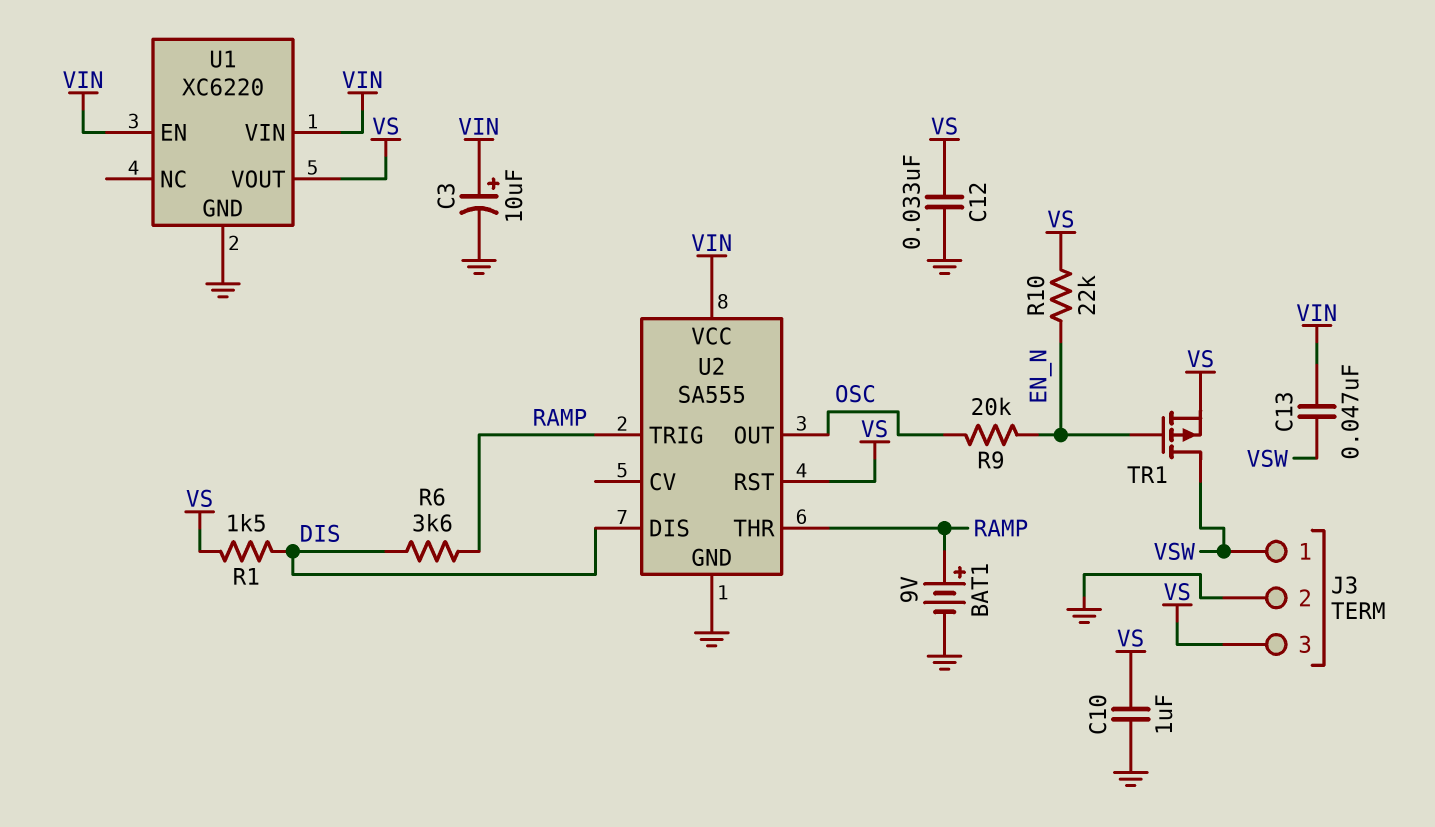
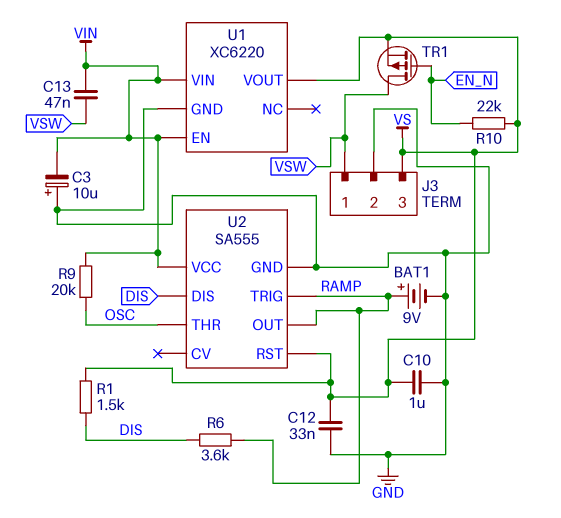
C3: 10uF (plus VIN, minus GND) -> 10uF (plus GND, minus VIN)
R9: 20k (EN_N, OSC) -> 20k (OSC, VIN)
U2 pin OUT: OSC -> RAMP
U2 pin THR: RAMP -> OSC

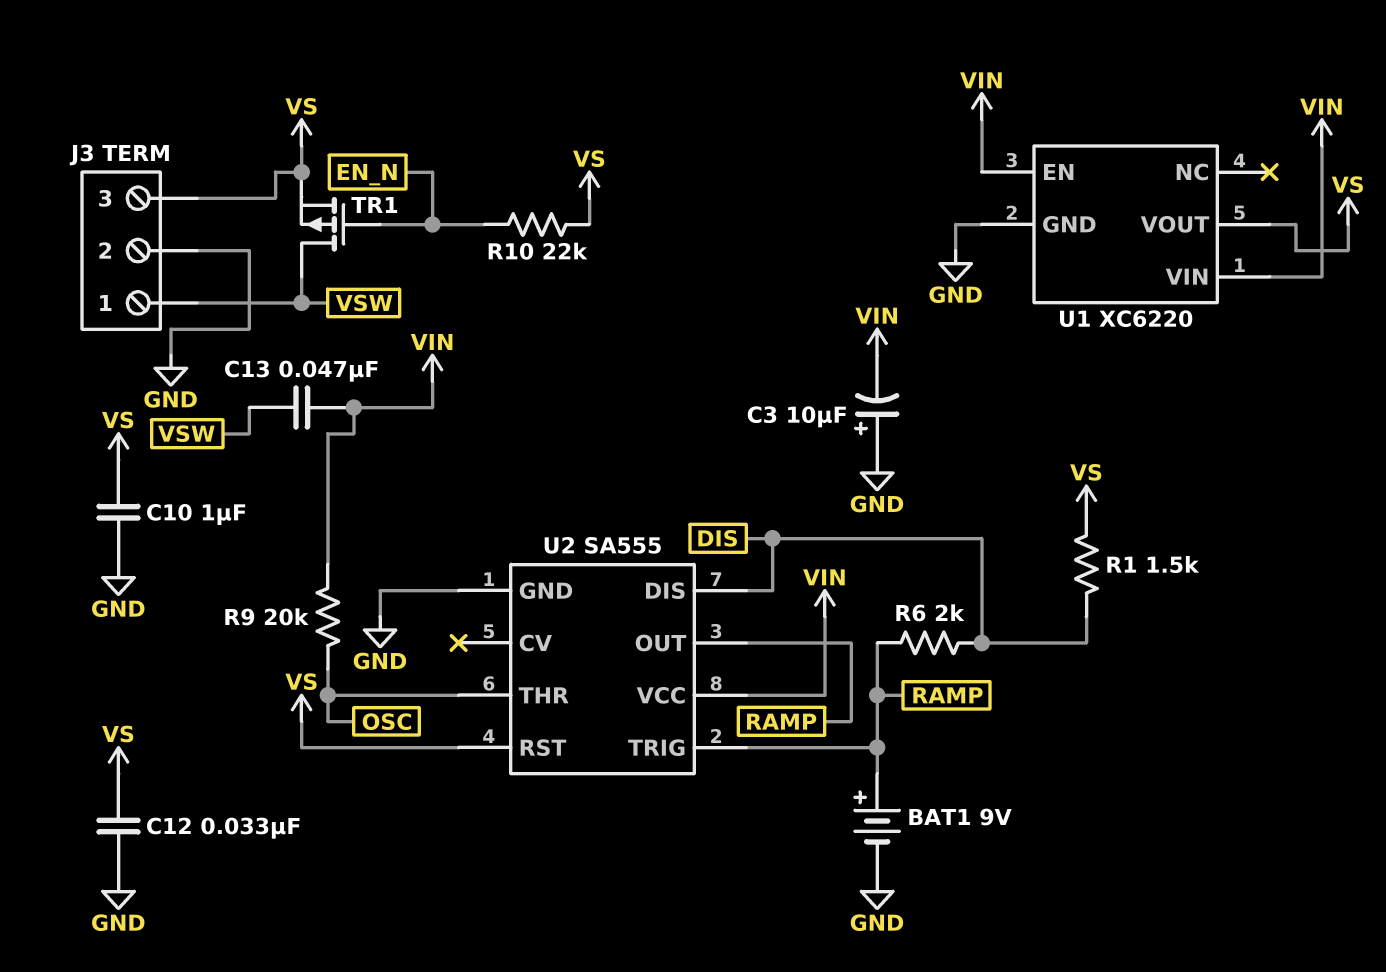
R6: 3.6k (DIS, RAMP) -> 2k (DIS, RAMP)

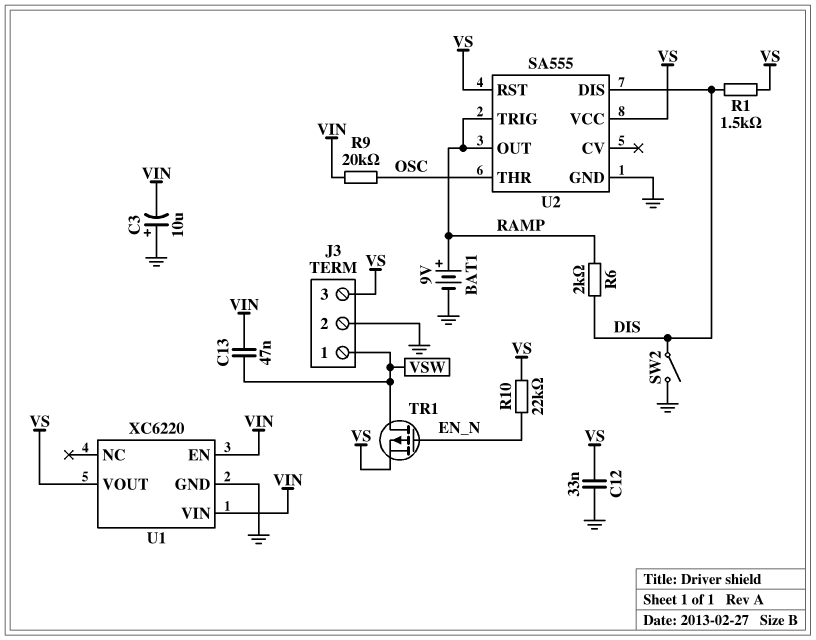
C10: 1uF (GND, VS) -> none
SW2: none -> switch (DIS, GND)
U2 pin VCC: VIN -> VS

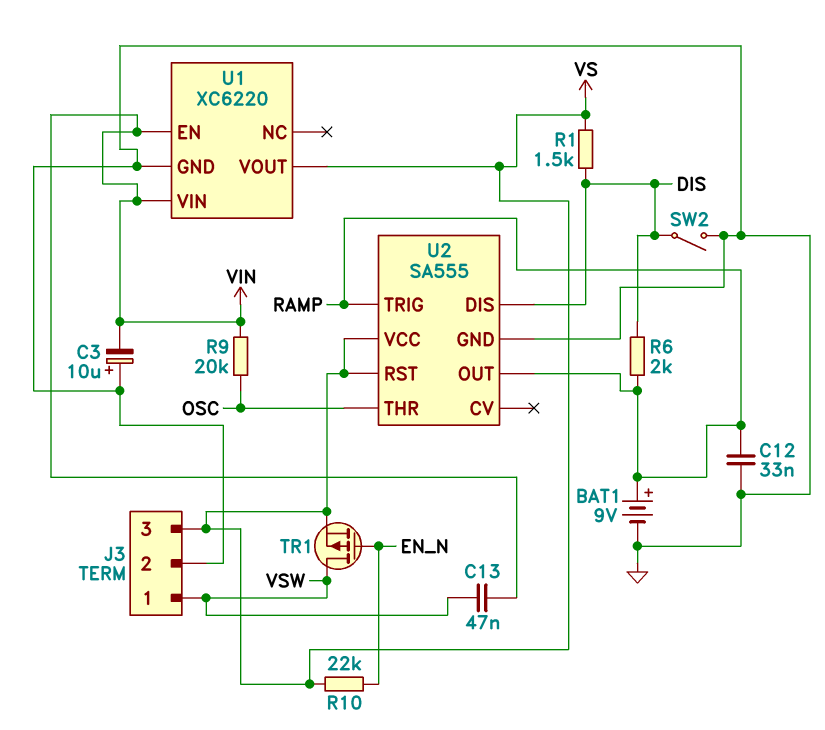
C12: 33nF (GND, VS) -> 33nF (GND, RAMP)

